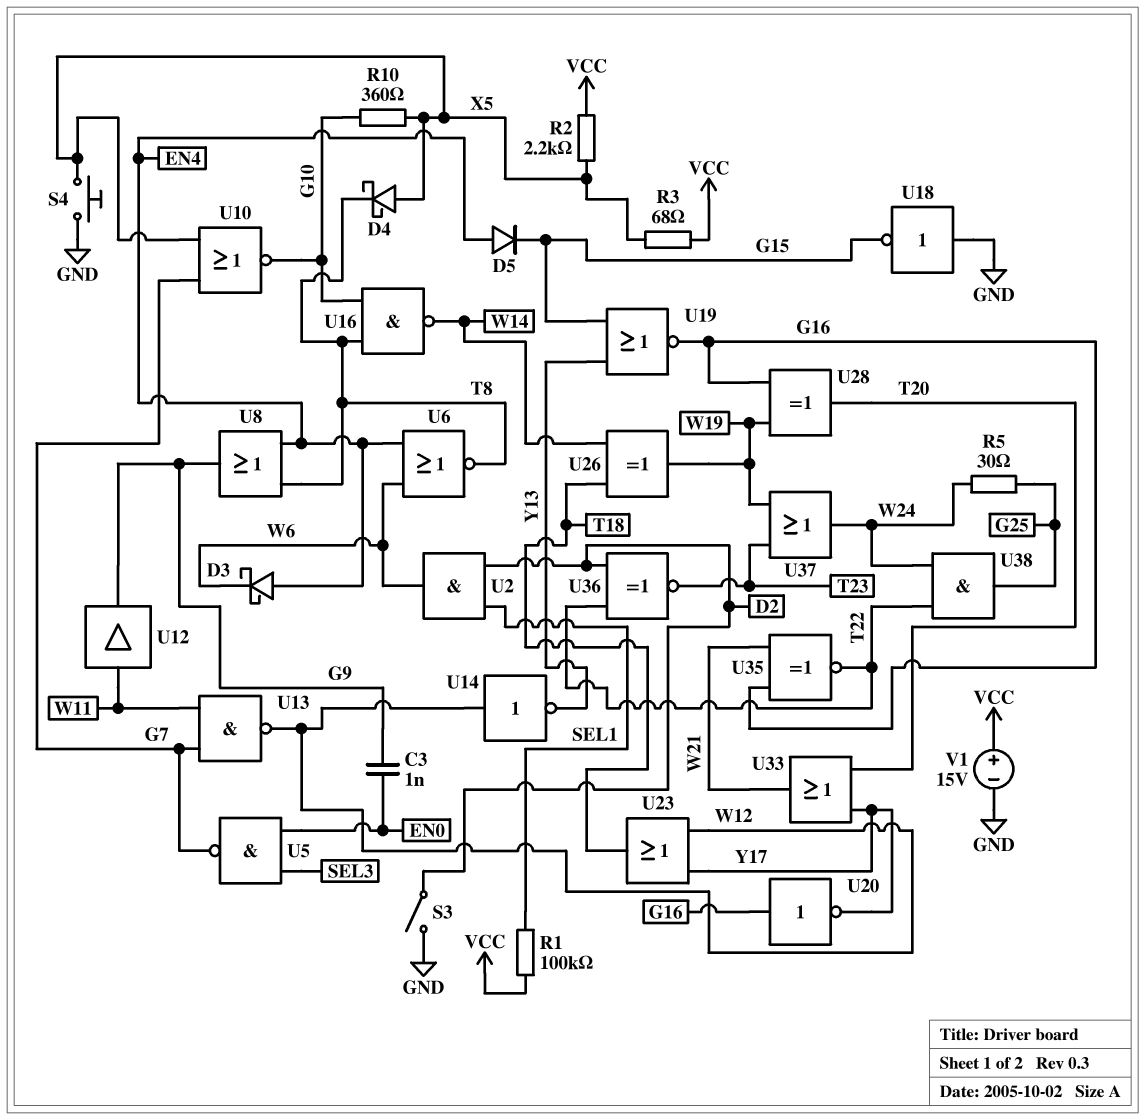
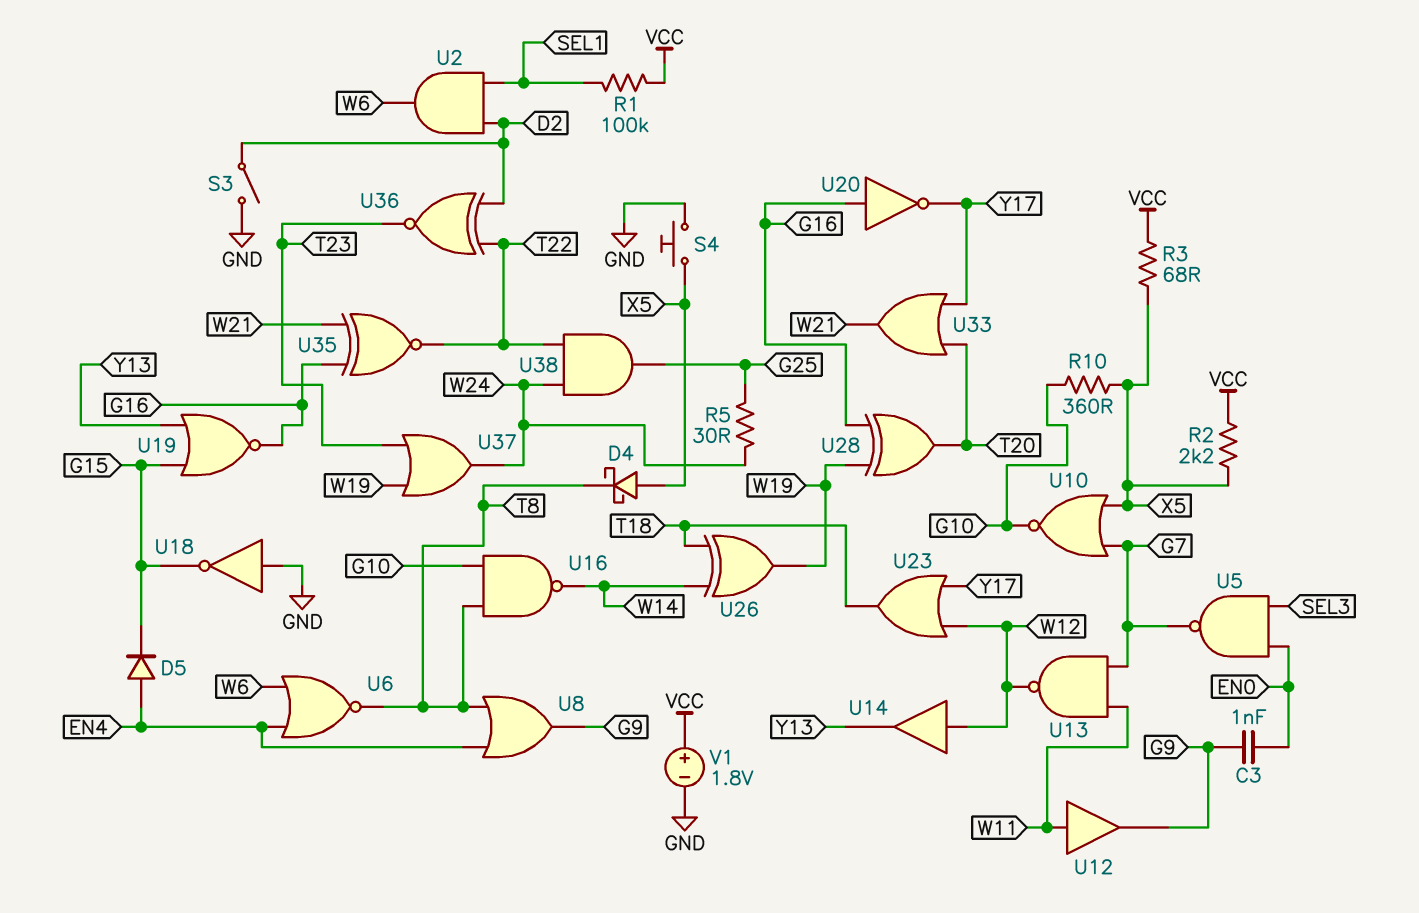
D3: schottky (A EN4, K W6) -> none
U14: NOT (in W12, out Y13) -> buffer (in W12, out Y13)
V1: 15V (plus VCC, minus GND) -> 1.8V (plus VCC, minus GND)

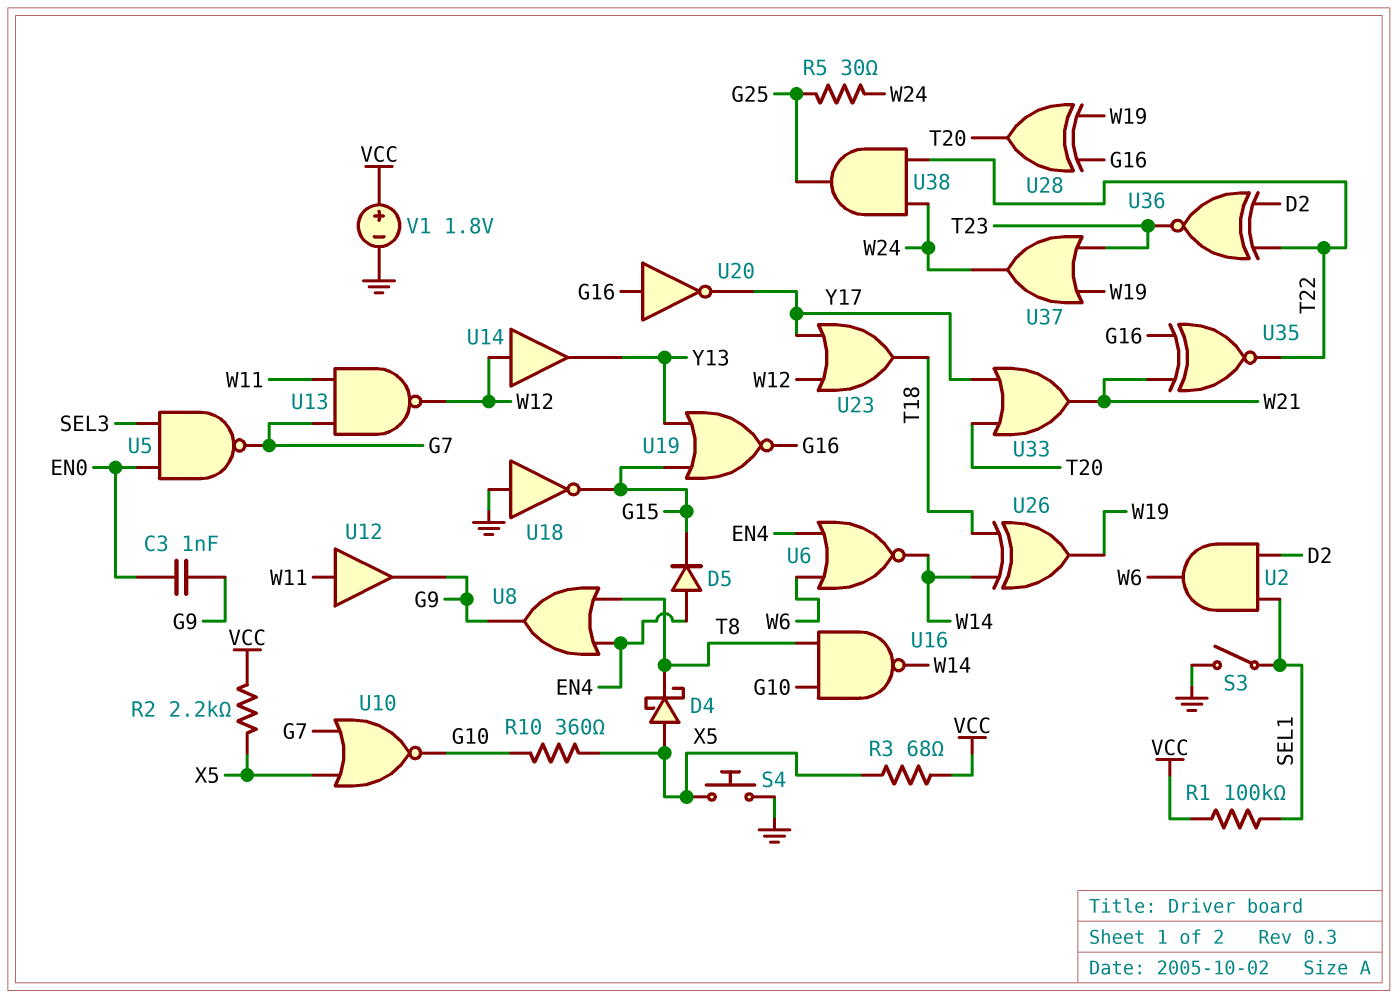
S3: switch (D2, GND) -> switch (GND, SEL1)
U6: NOR (in EN4, in W6, out T8) -> NOR (in EN4, in W6, out W14)

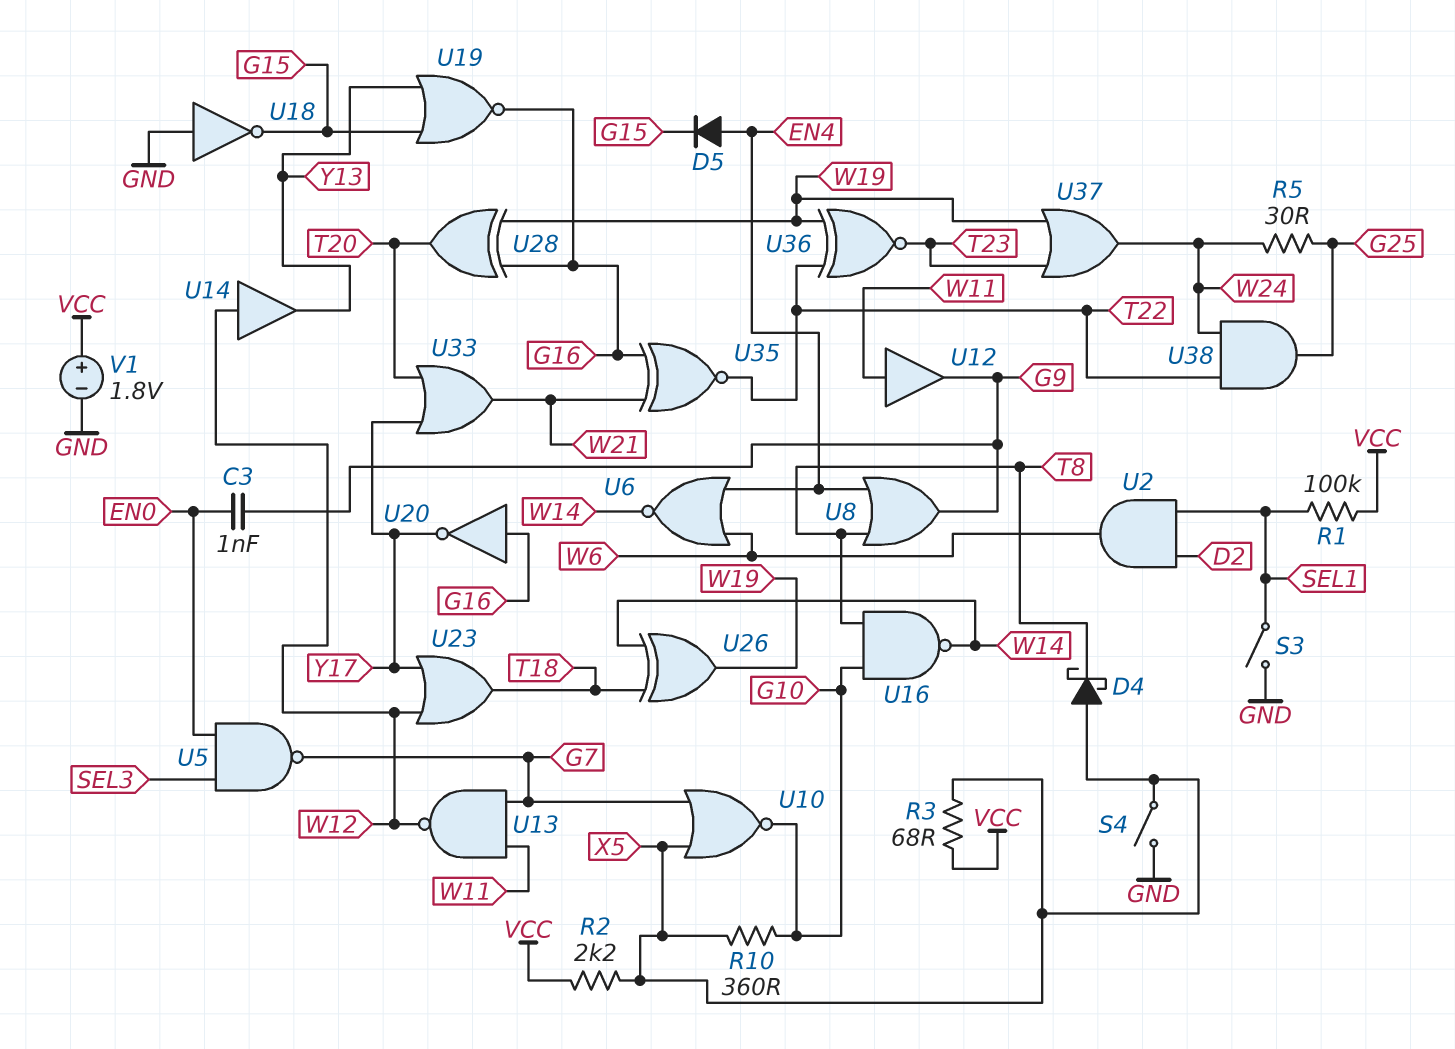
S4: button (GND, X5) -> switch (GND, X5)
U36: XNOR (in D2, in T22, out T23) -> XNOR (in T22, in W19, out T23)

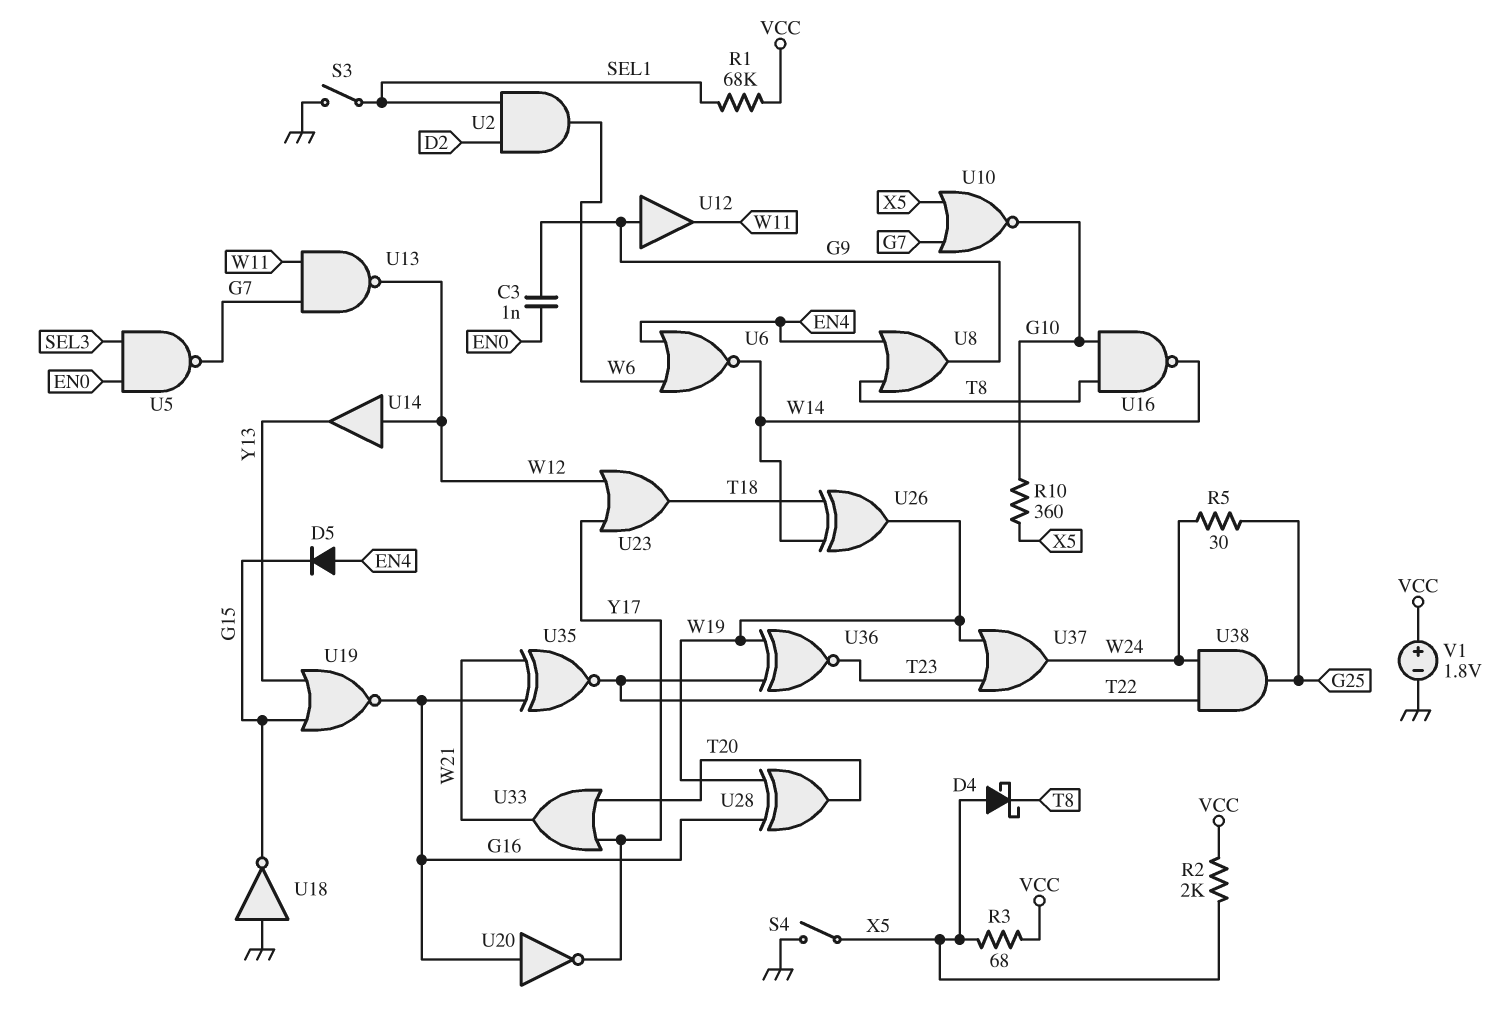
R1: 100k (SEL1, VCC) -> 68k (SEL1, VCC)
R2: 2.2k (VCC, X5) -> 2k (VCC, X5)
U12: buffer (in W11, out G9) -> buffer (in G9, out W11)

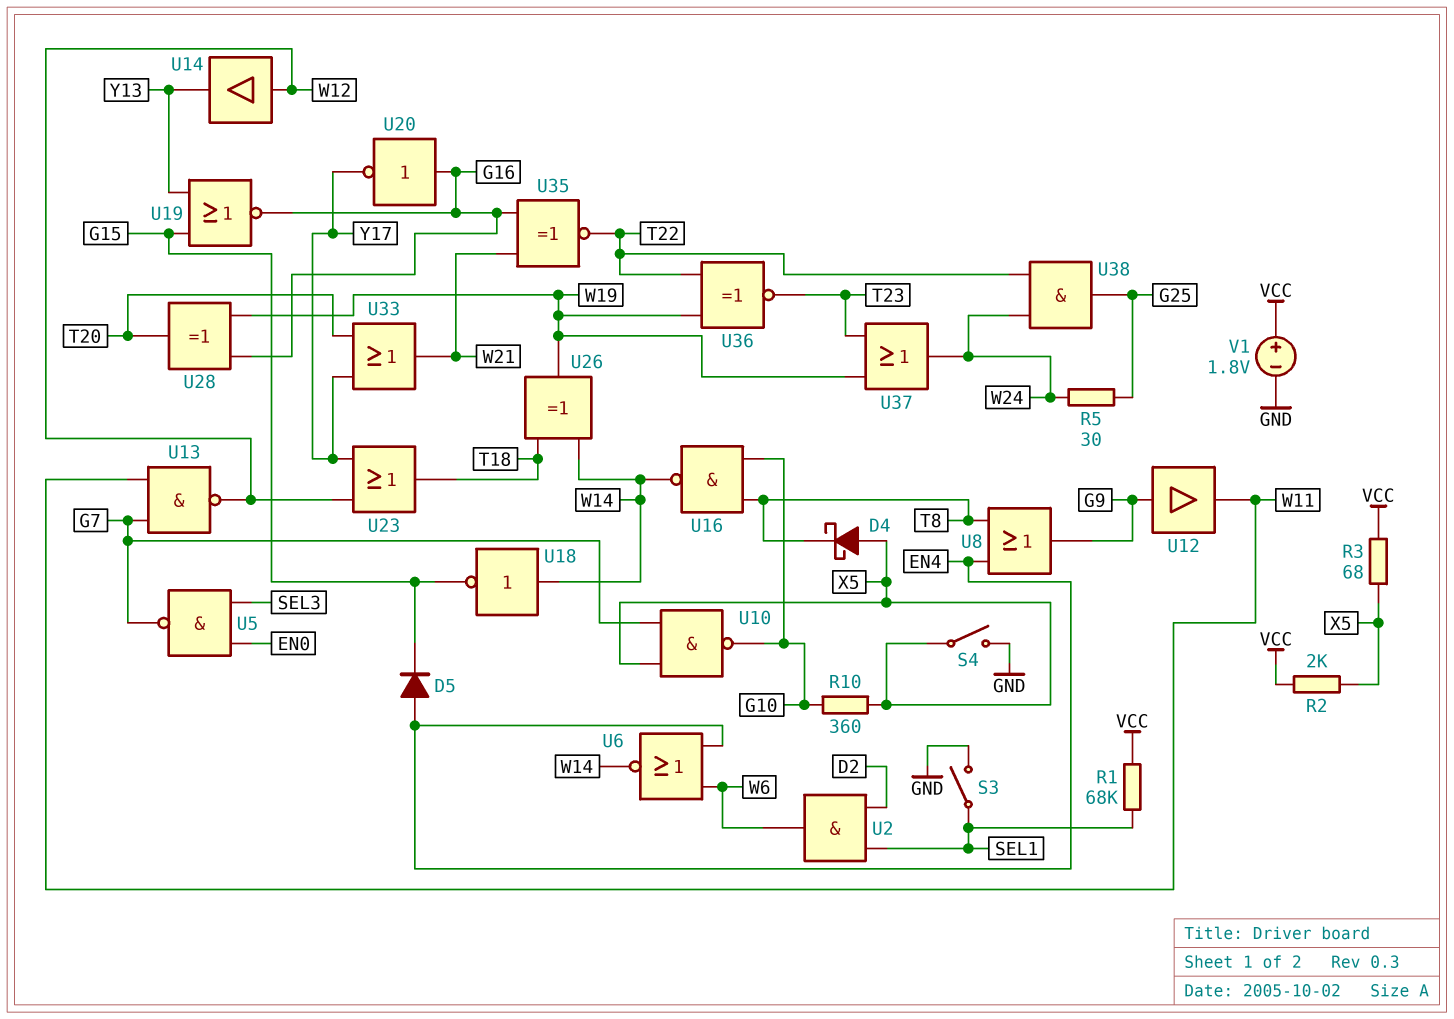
C3: 1nF (EN0, G9) -> none
U10: NOR (in G7, in X5, out G10) -> NAND (in G7, in X5, out G10)
U18: NOT (in GND, out G15) -> NOT (in W14, out G15)

